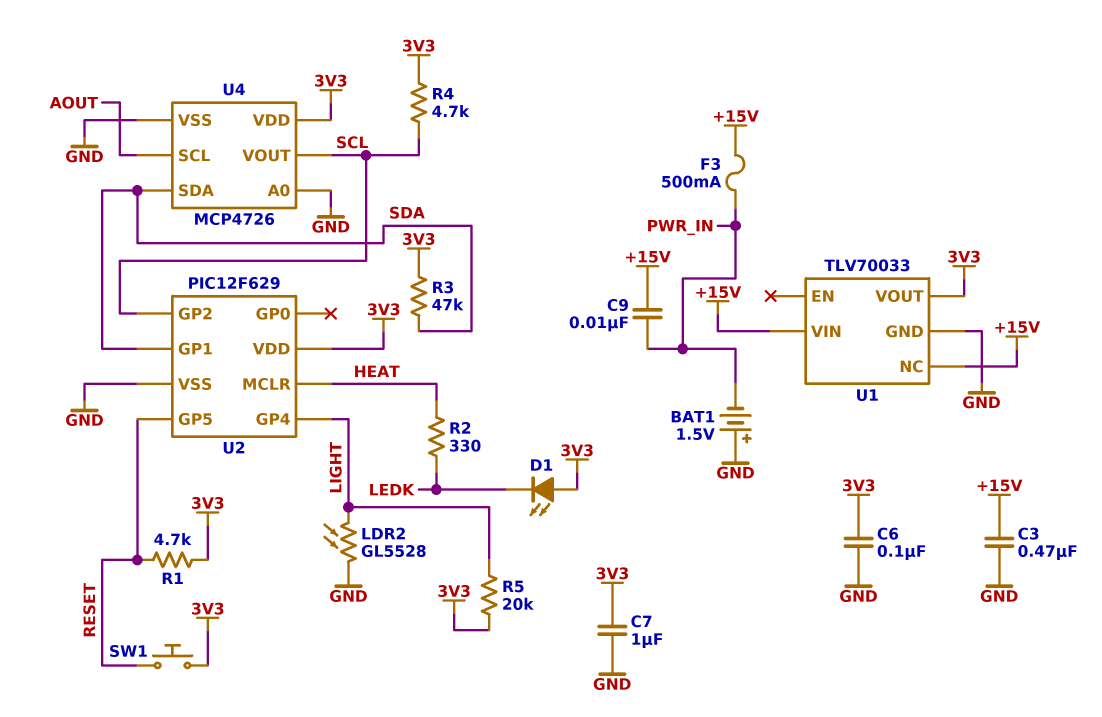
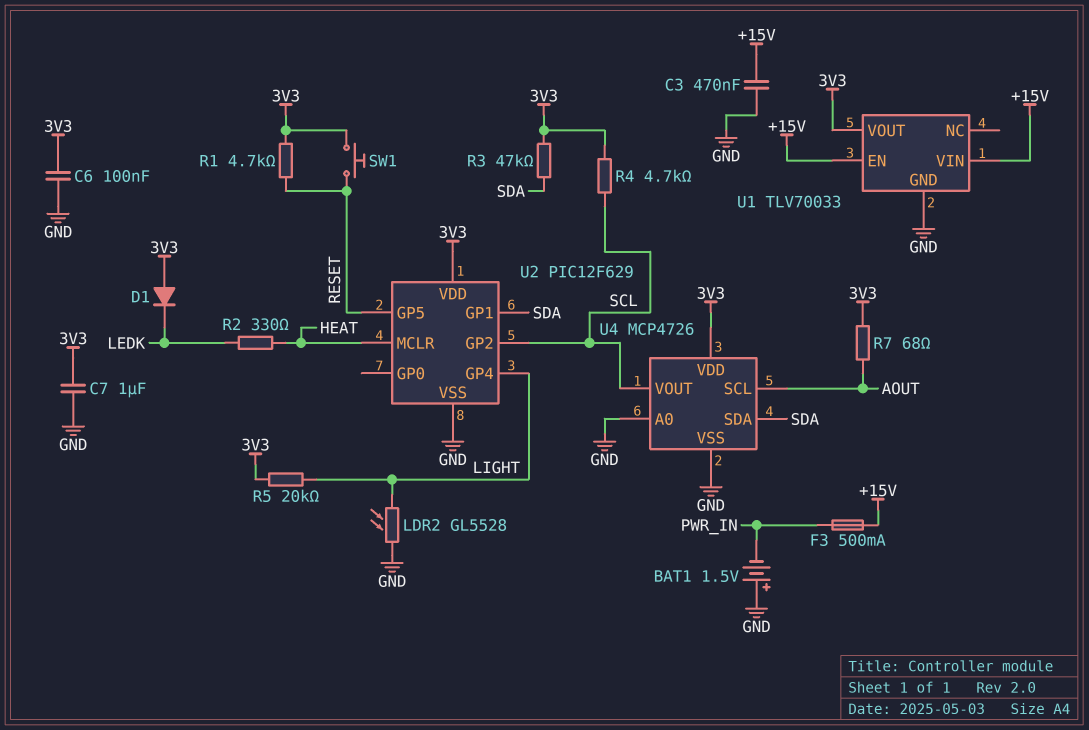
C9: 10nF (+15V, PWR_IN) -> none
D1: LED (A 3V3, K LEDK) -> diode (A 3V3, K LEDK)
R7: none -> 68 (3V3, AOUT)
U1 pin EN: none -> +15V
U1 pin NC: +15V -> none

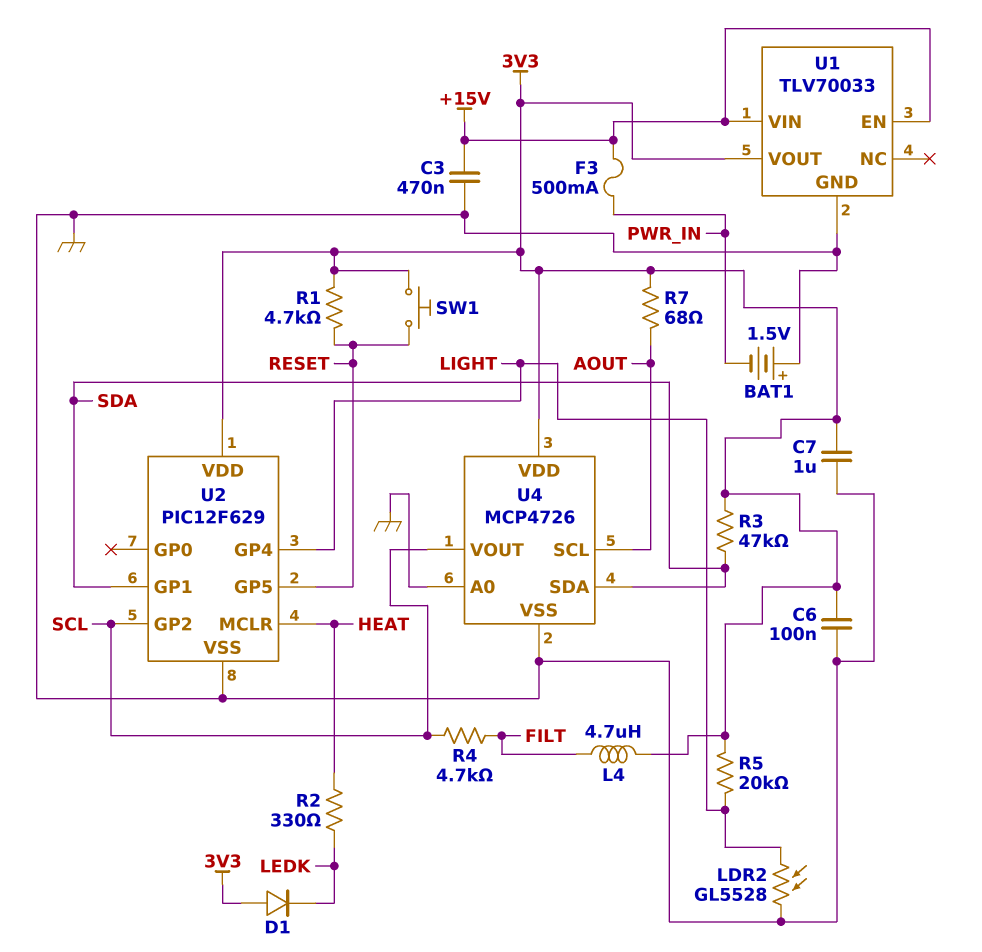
L4: none -> 4.7uH (3V3, FILT)
R4: 4.7k (3V3, SCL) -> 4.7k (FILT, SCL)

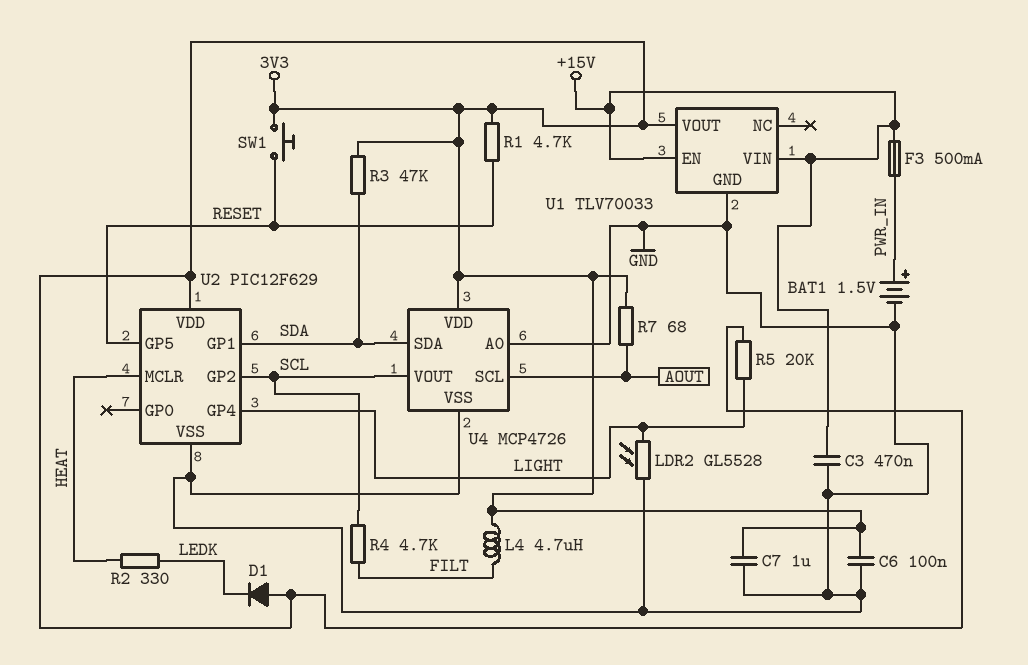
BAT1: 1.5V (plus GND, minus PWR_IN) -> 1.5V (plus PWR_IN, minus GND)

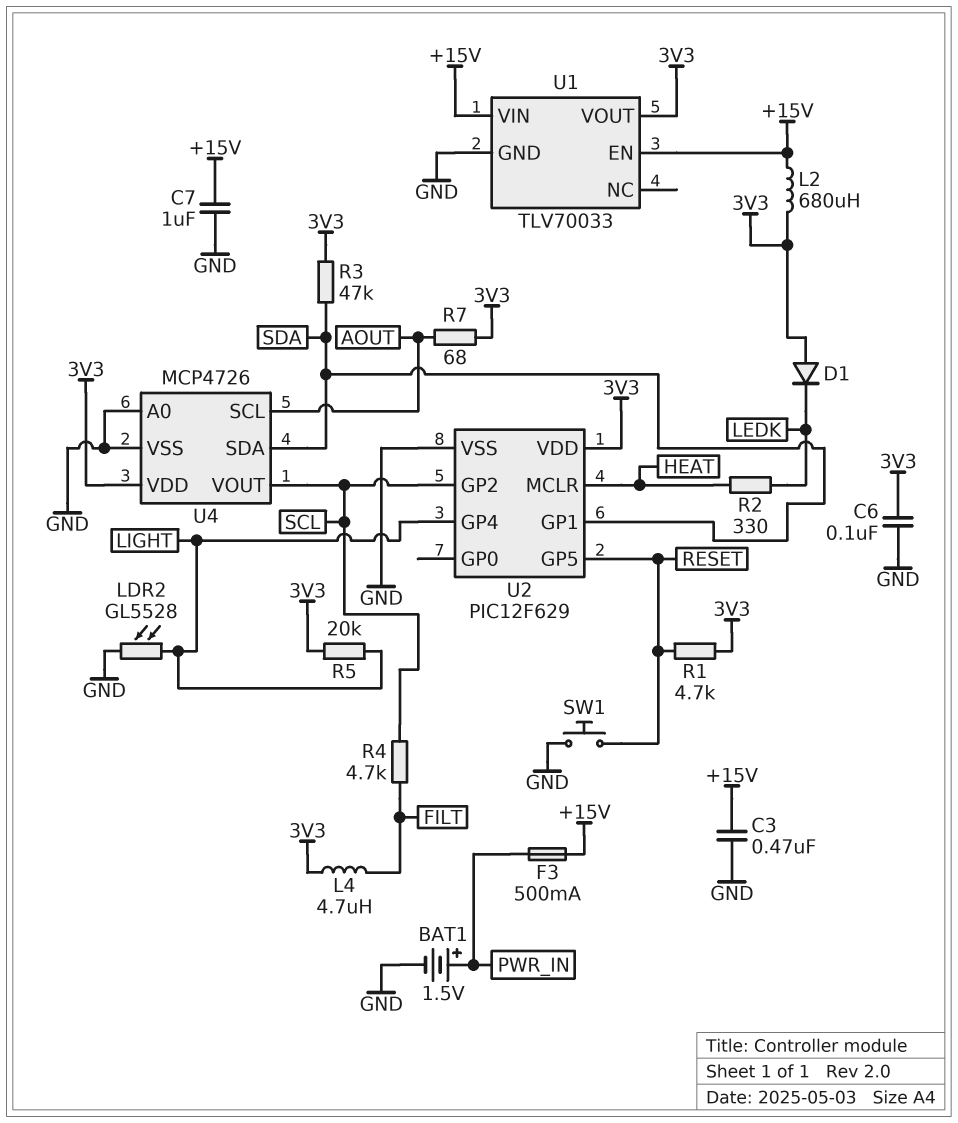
C7: 1uF (3V3, GND) -> 1uF (+15V, GND)
L2: none -> 680uH (+15V, 3V3)
SW1: button (3V3, RESET) -> button (GND, RESET)

